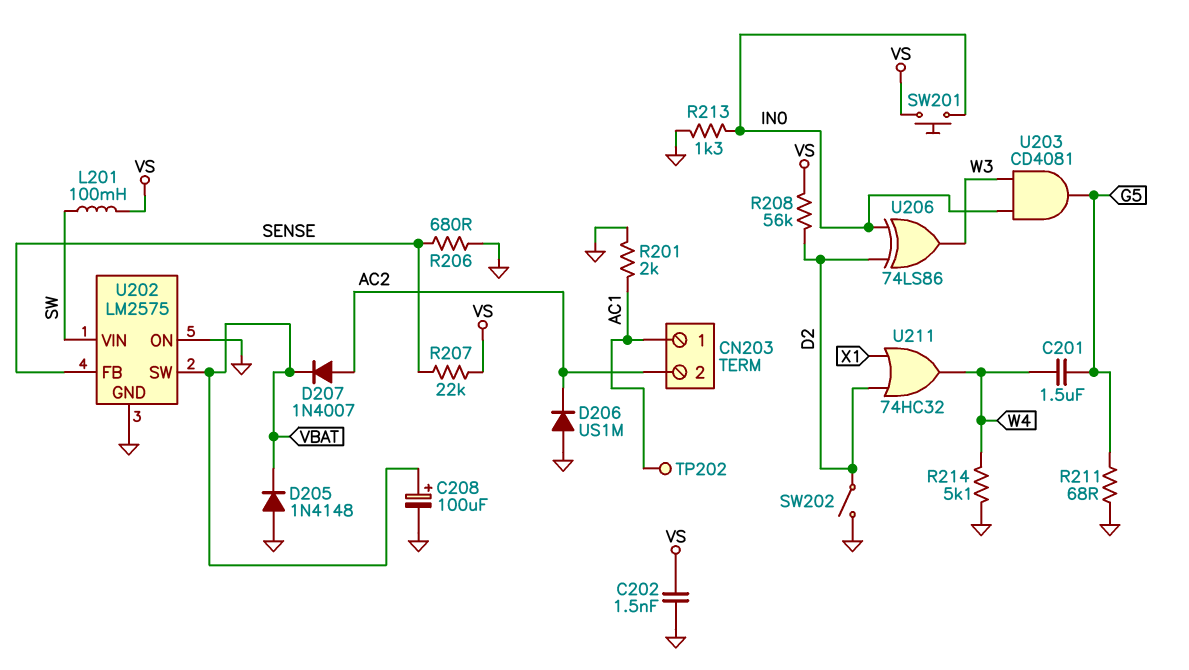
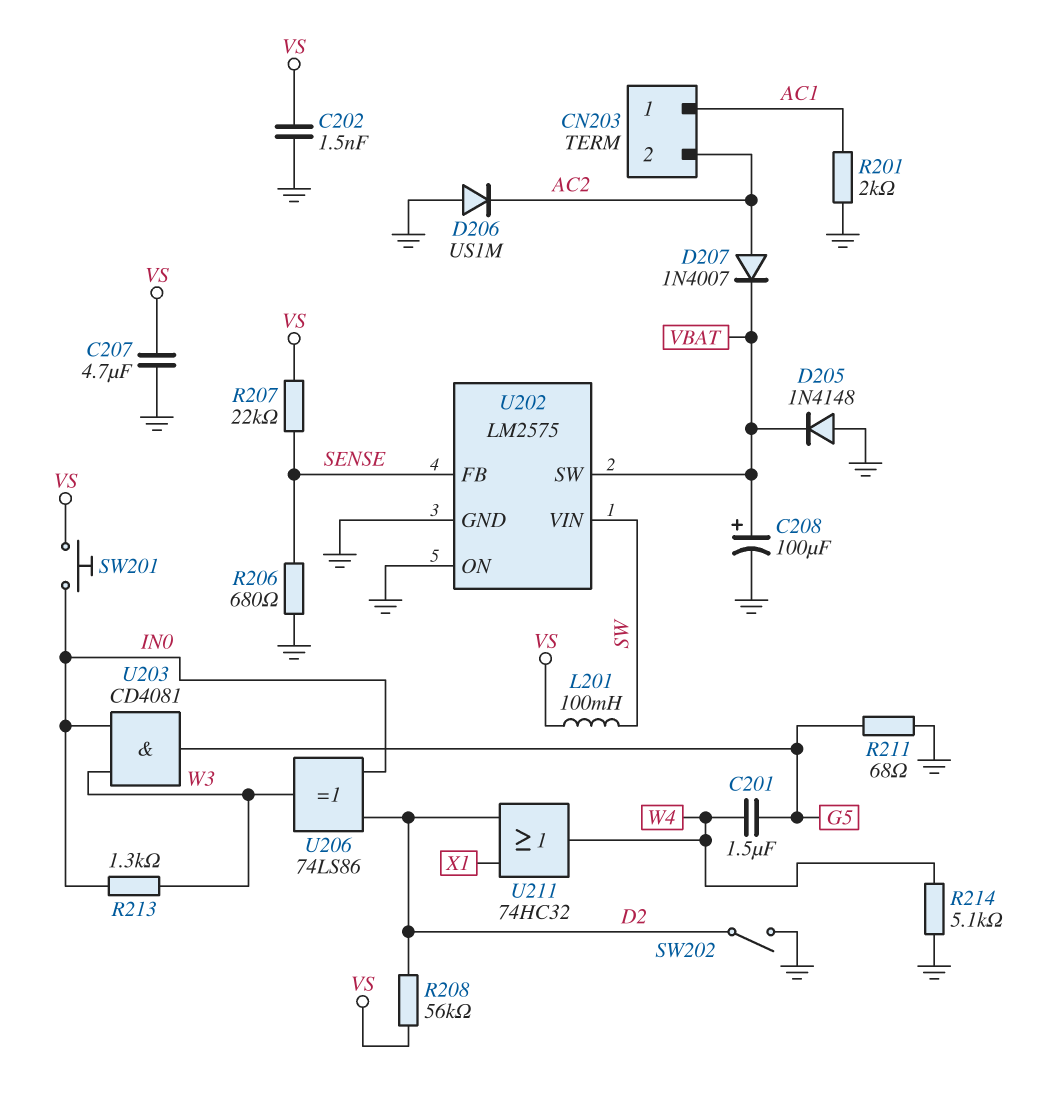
C207: none -> 4.7uF (GND, VS)
R213: 1.3k (GND, IN0) -> 1.3k (IN0, W3)
TP202: test point (AC1) -> none

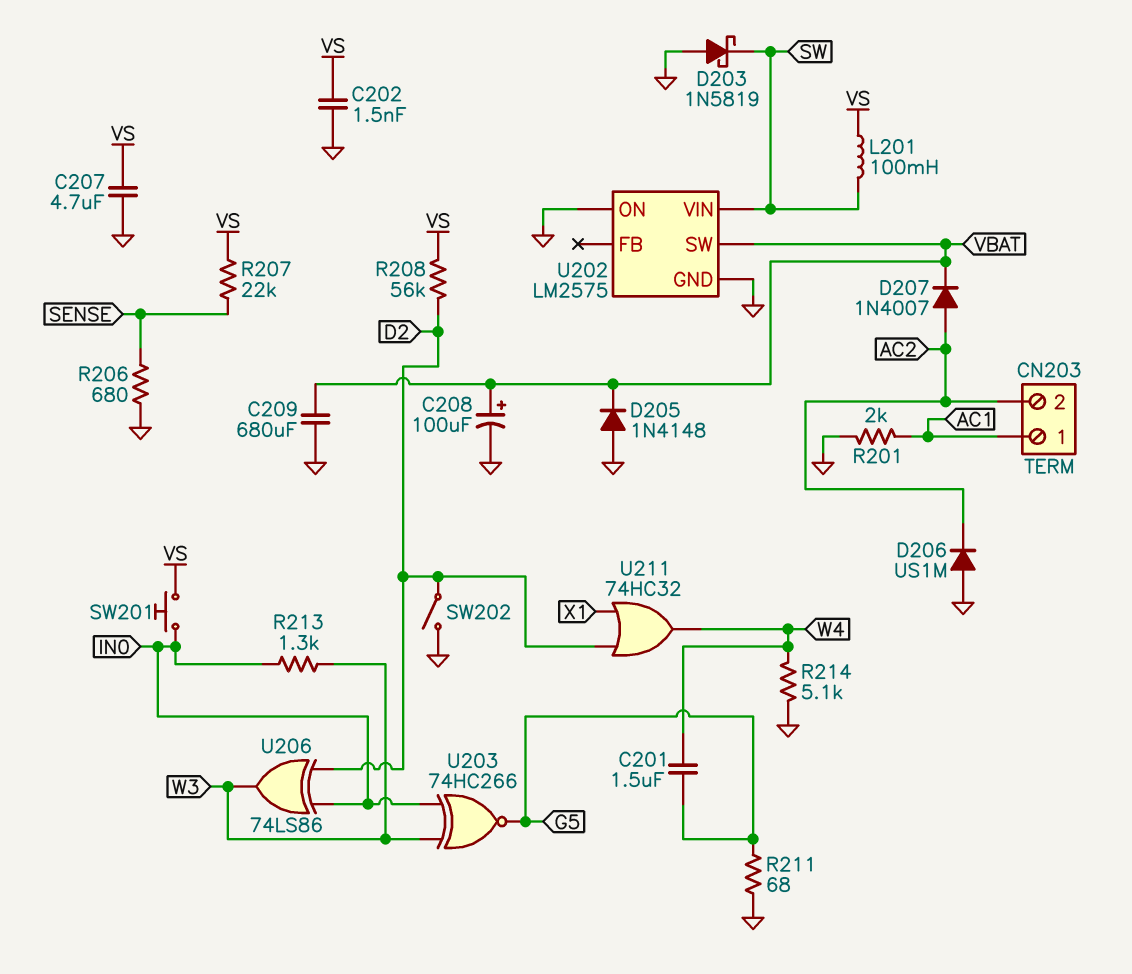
C209: none -> 680uF (GND, VBAT)
D203: none -> schottky 1N5819 (A GND, K SW)
U202 pin FB: SENSE -> none
U203: AND CD4081 (in IN0, in W3, out G5) -> XNOR 74HC266 (in IN0, in W3, out G5)

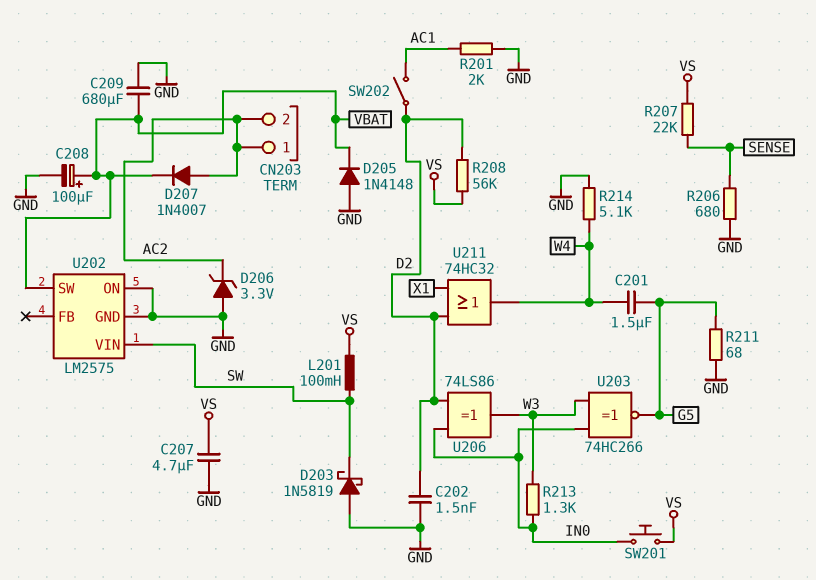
C202: 1.5nF (GND, VS) -> 1.5nF (D2, GND)
CN203 pin 1: AC1 -> AC2
D206: diode US1M (A GND, K AC2) -> zener 3.3V (A GND, K AC2)
SW202: switch (D2, GND) -> switch (AC1, D2)

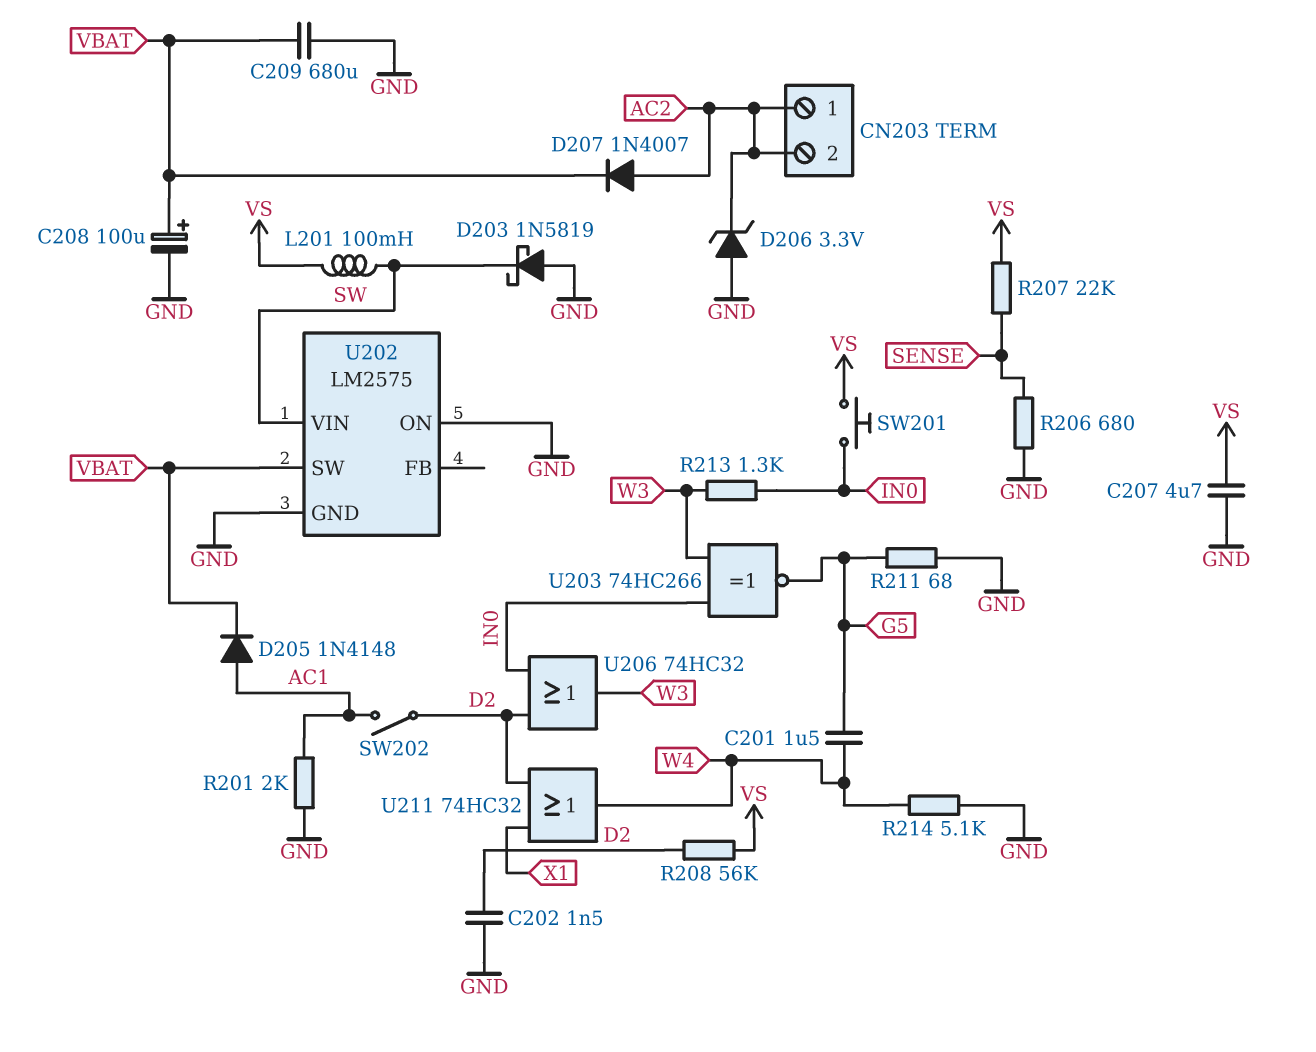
D205: diode 1N4148 (A GND, K VBAT) -> diode 1N4148 (A AC1, K VBAT)
U206: XOR 74LS86 (in D2, in IN0, out W3) -> OR 74HC32 (in D2, in IN0, out W3)

